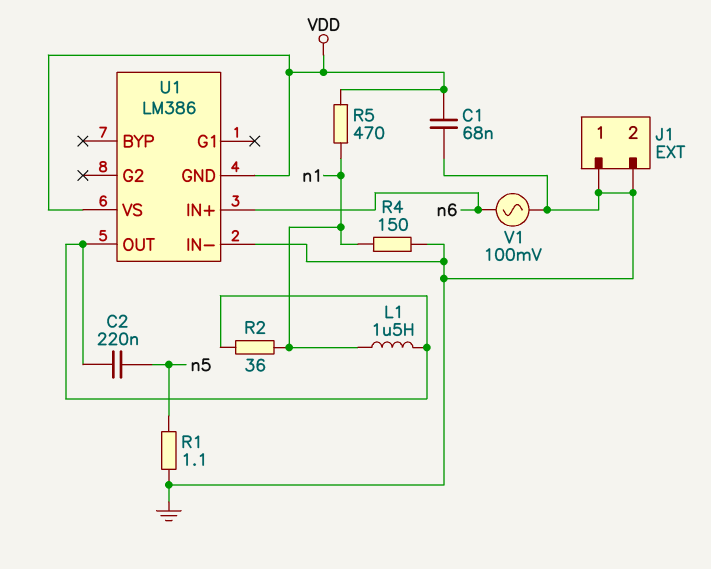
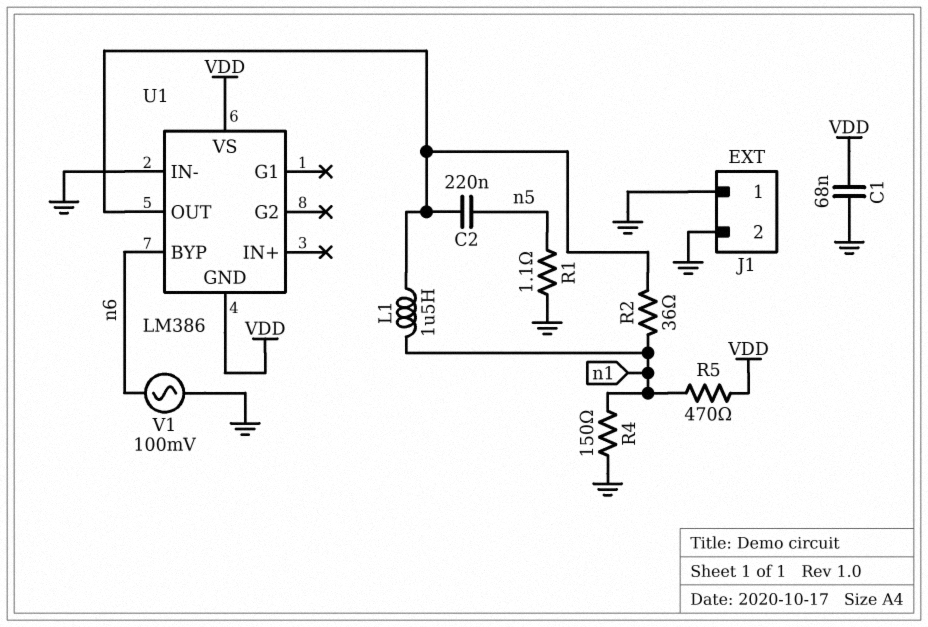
U1 pin BYP: none -> n6
U1 pin IN+: n6 -> none

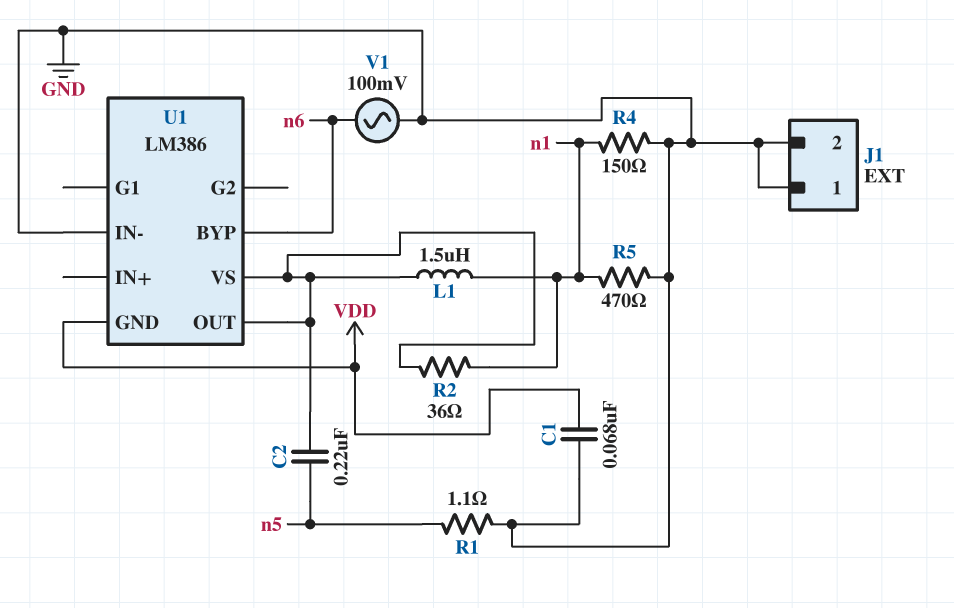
R5: 470 (VDD, n1) -> 470 (GND, n1)
U1 pin VS: VDD -> U1/OUT

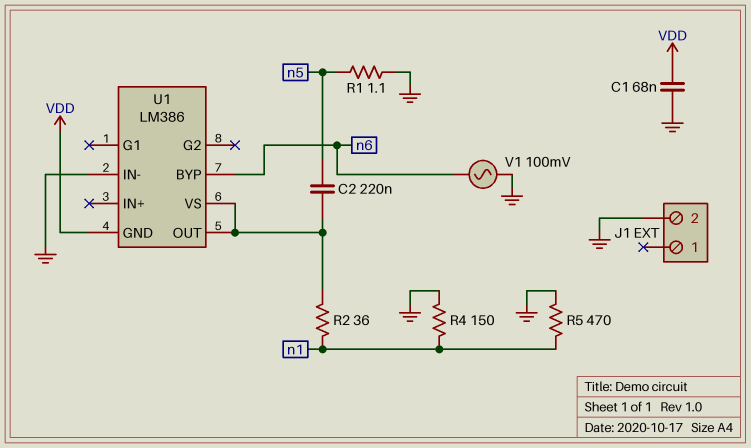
J1 pin 1: GND -> none
L1: 1.5uH (U1/OUT, n1) -> none

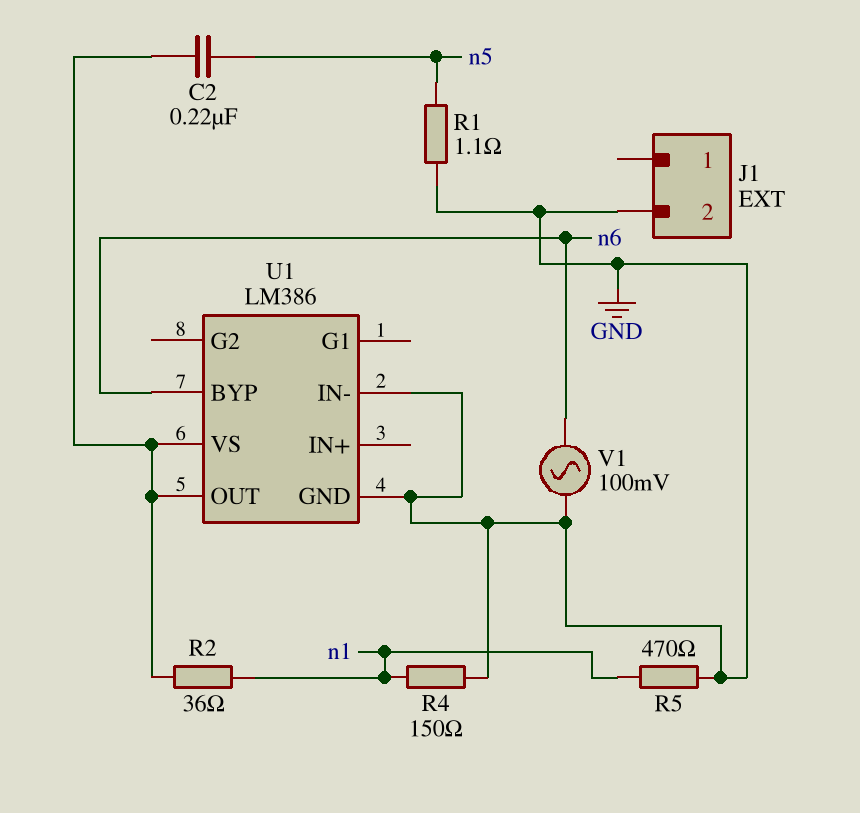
C1: 68nF (GND, VDD) -> none
U1 pin GND: VDD -> GND

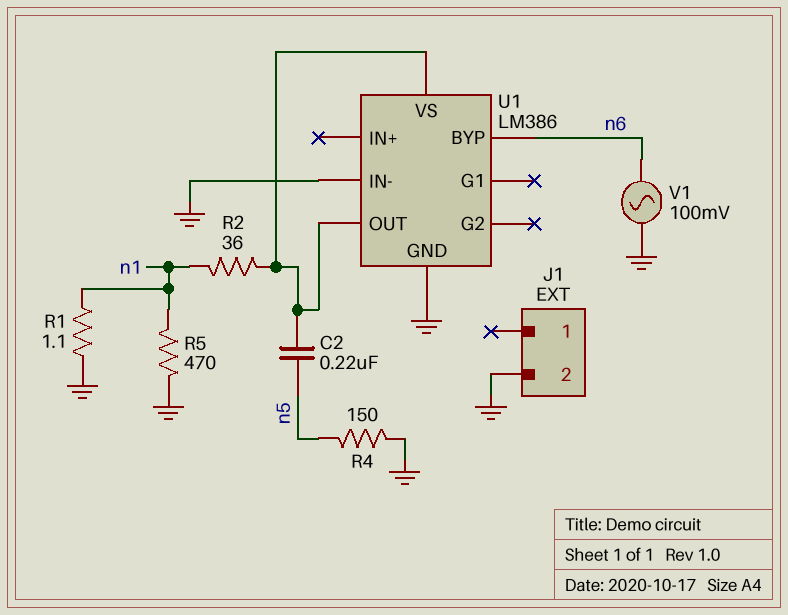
R1: 1.1 (GND, n5) -> 1.1 (GND, n1)
R4: 150 (GND, n1) -> 150 (GND, n5)

